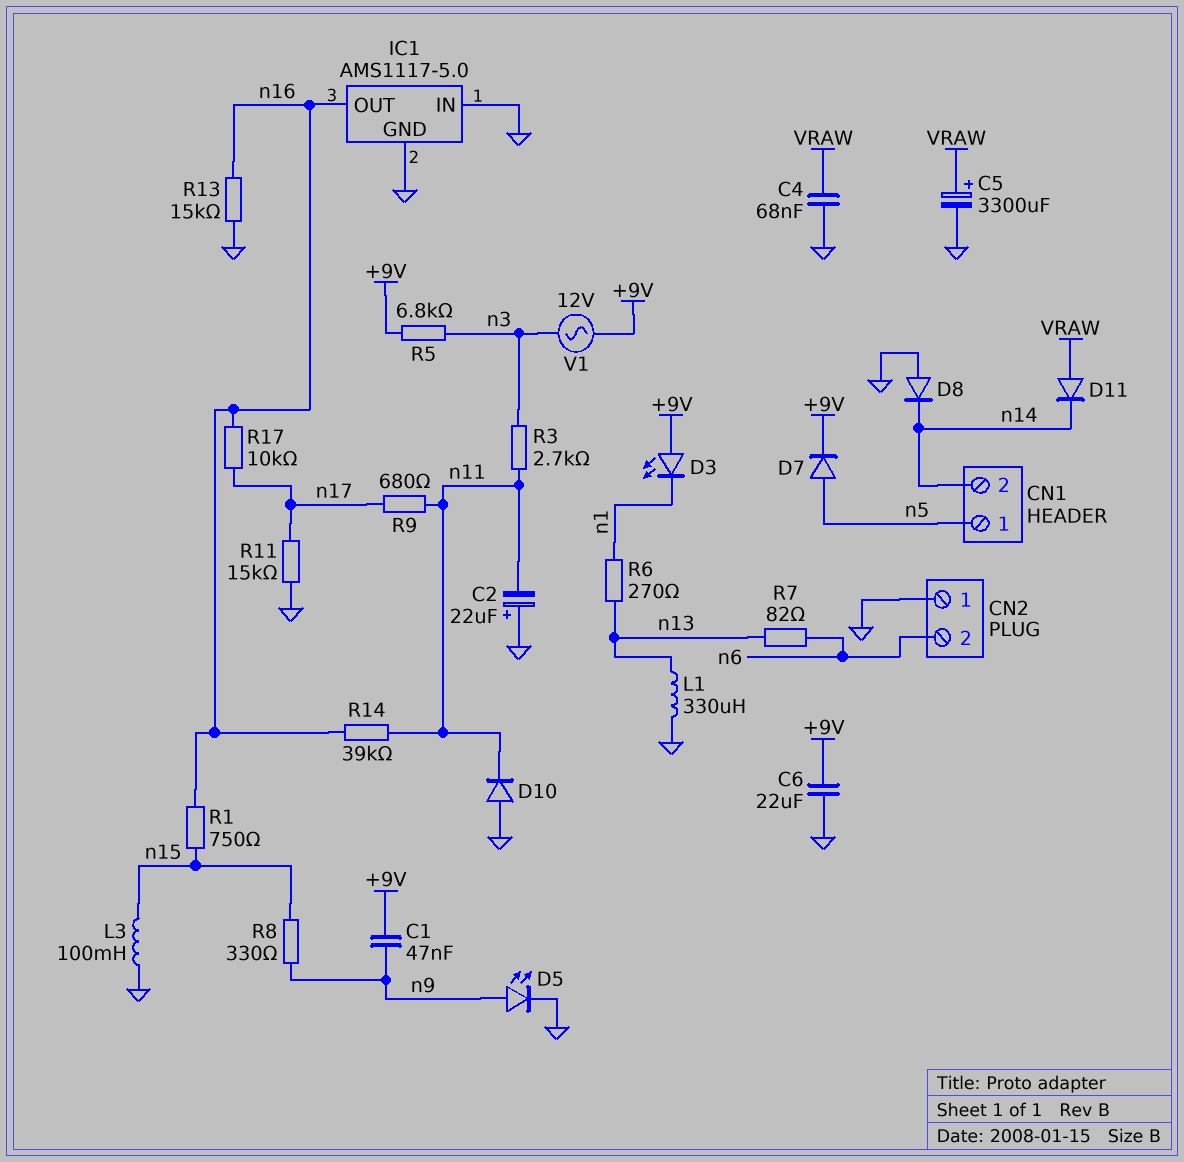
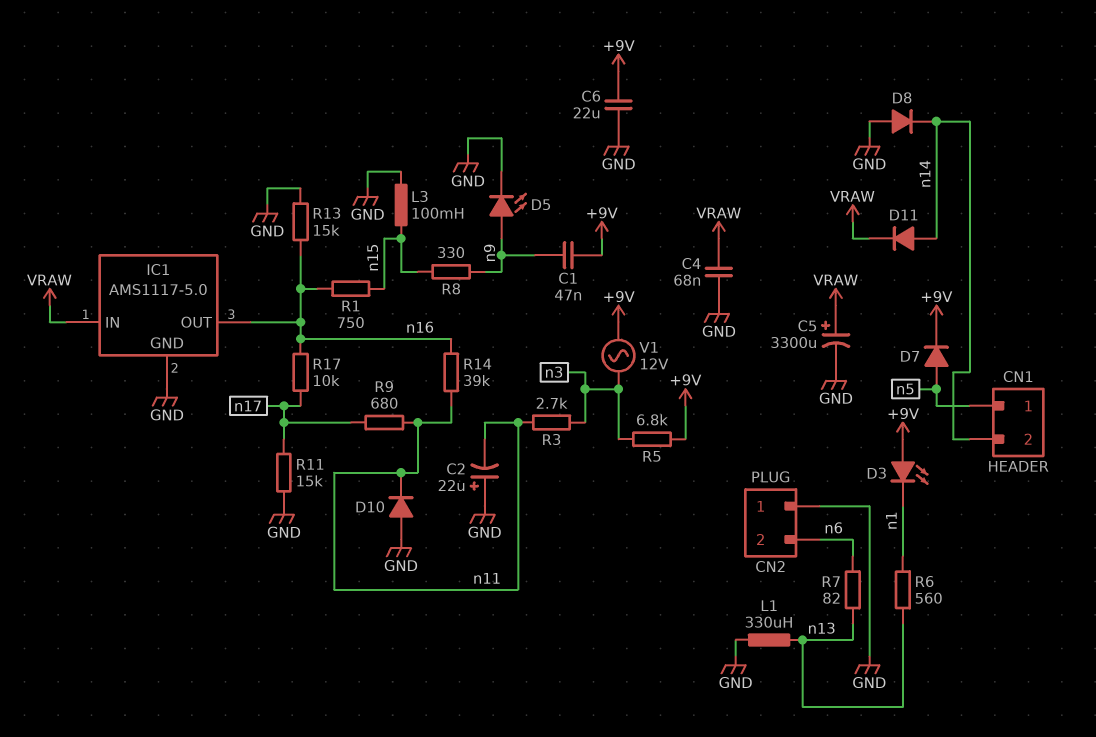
D11: diode (A VRAW, K n14) -> diode (A n14, K VRAW)
IC1 pin IN: GND -> VRAW
R6: 270 (n1, n13) -> 560 (n1, n13)

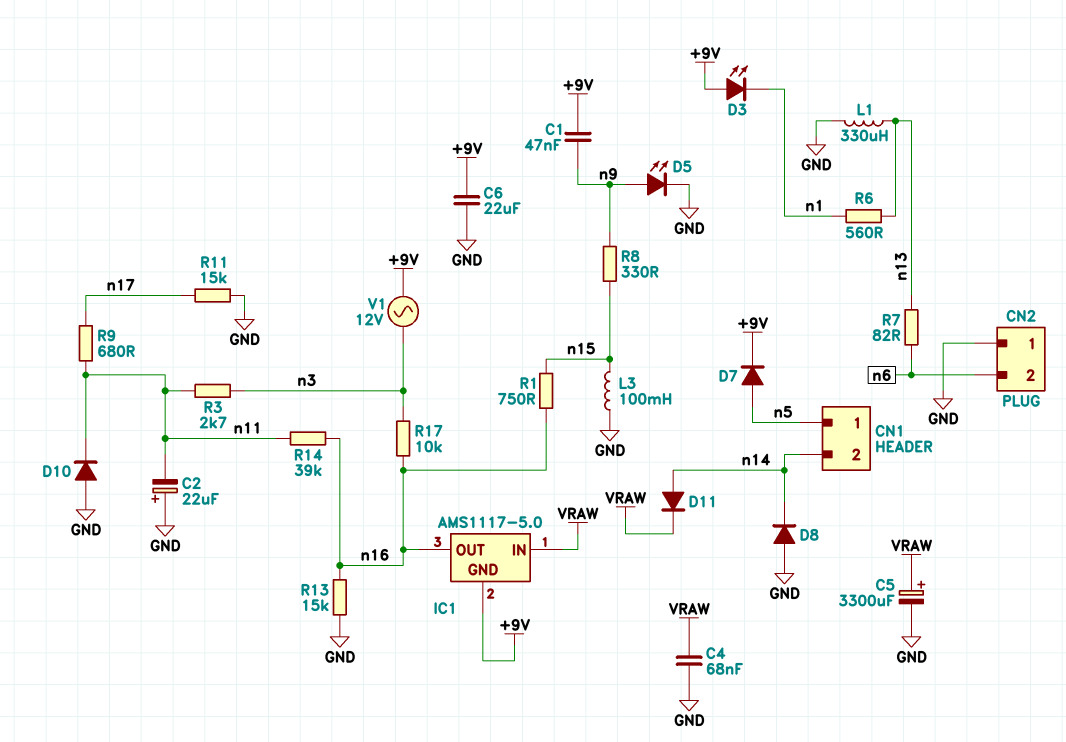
IC1 pin GND: GND -> +9V
R5: 6.8k (+9V, n3) -> none
R17: 10k (n16, n17) -> 10k (n3, n16)

